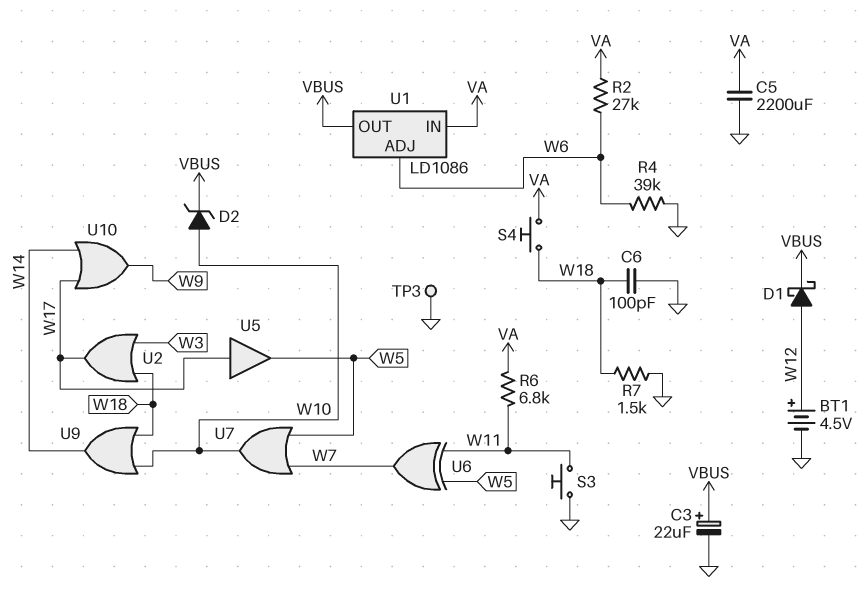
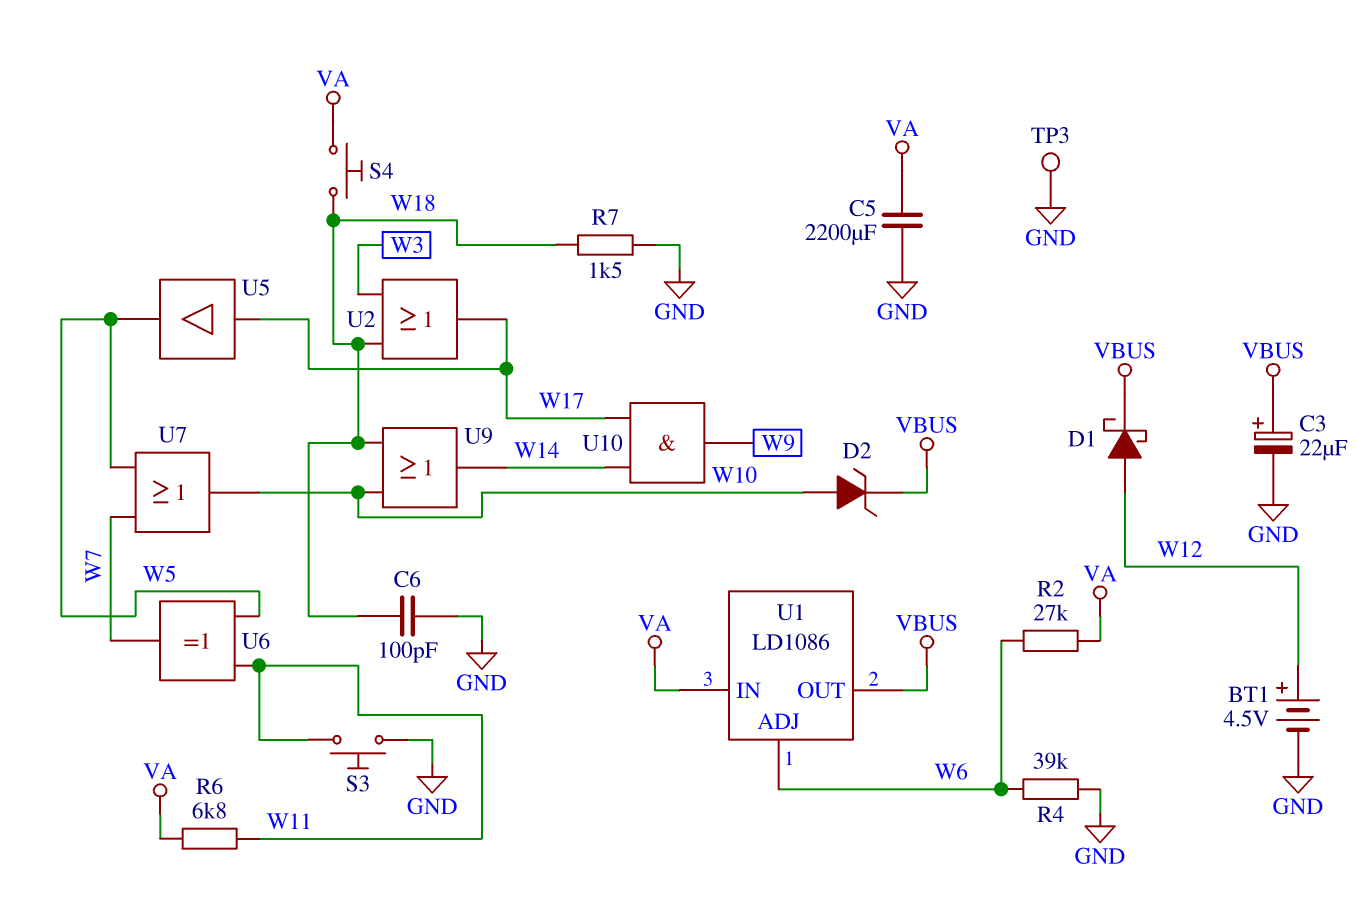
U10: OR (in W14, in W17, out W9) -> AND (in W14, in W17, out W9)

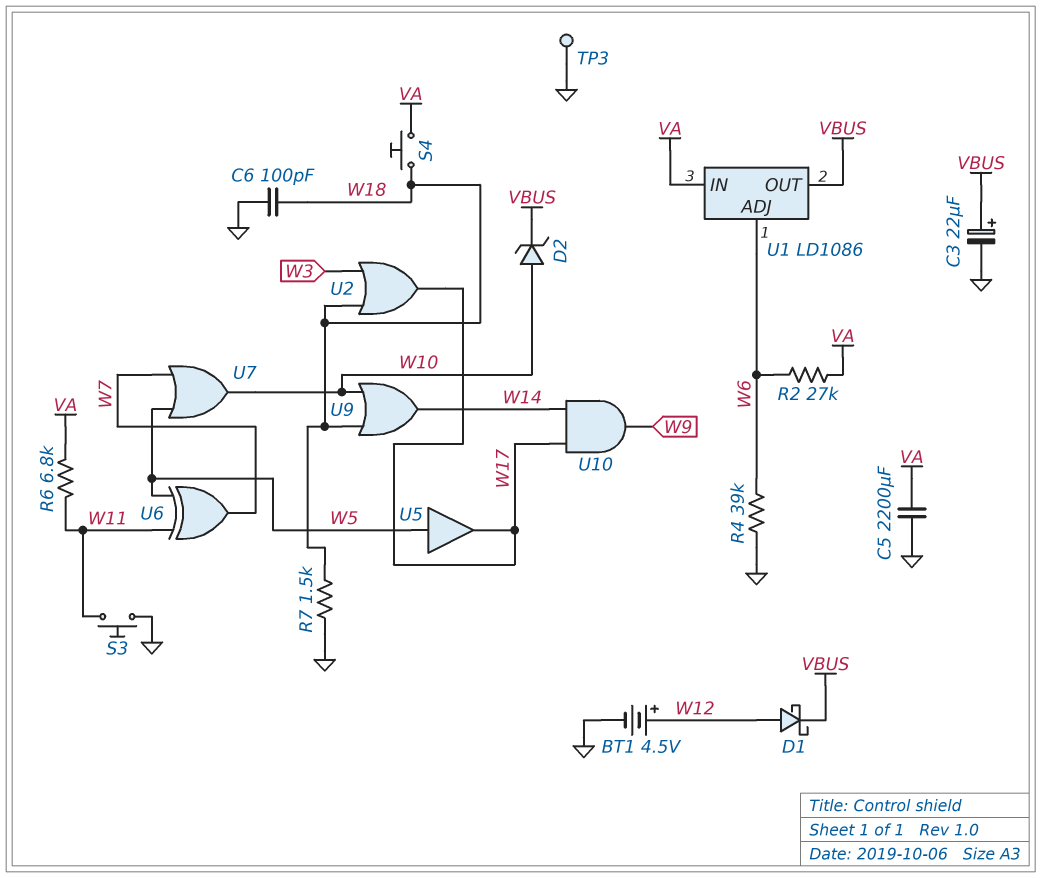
U5: buffer (in W17, out W5) -> buffer (in W5, out W17)

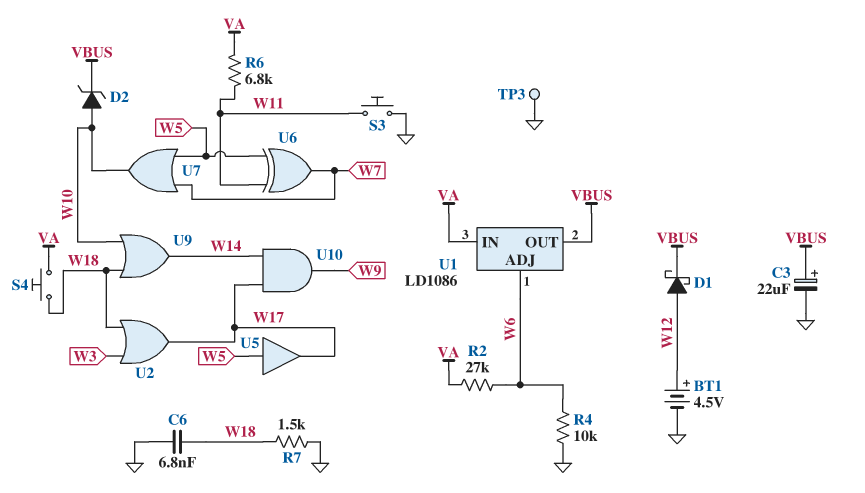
C5: 2200uF (GND, VA) -> none
C6: 100pF (GND, W18) -> 6.8nF (GND, W18)
R4: 39k (GND, W6) -> 10k (GND, W6)

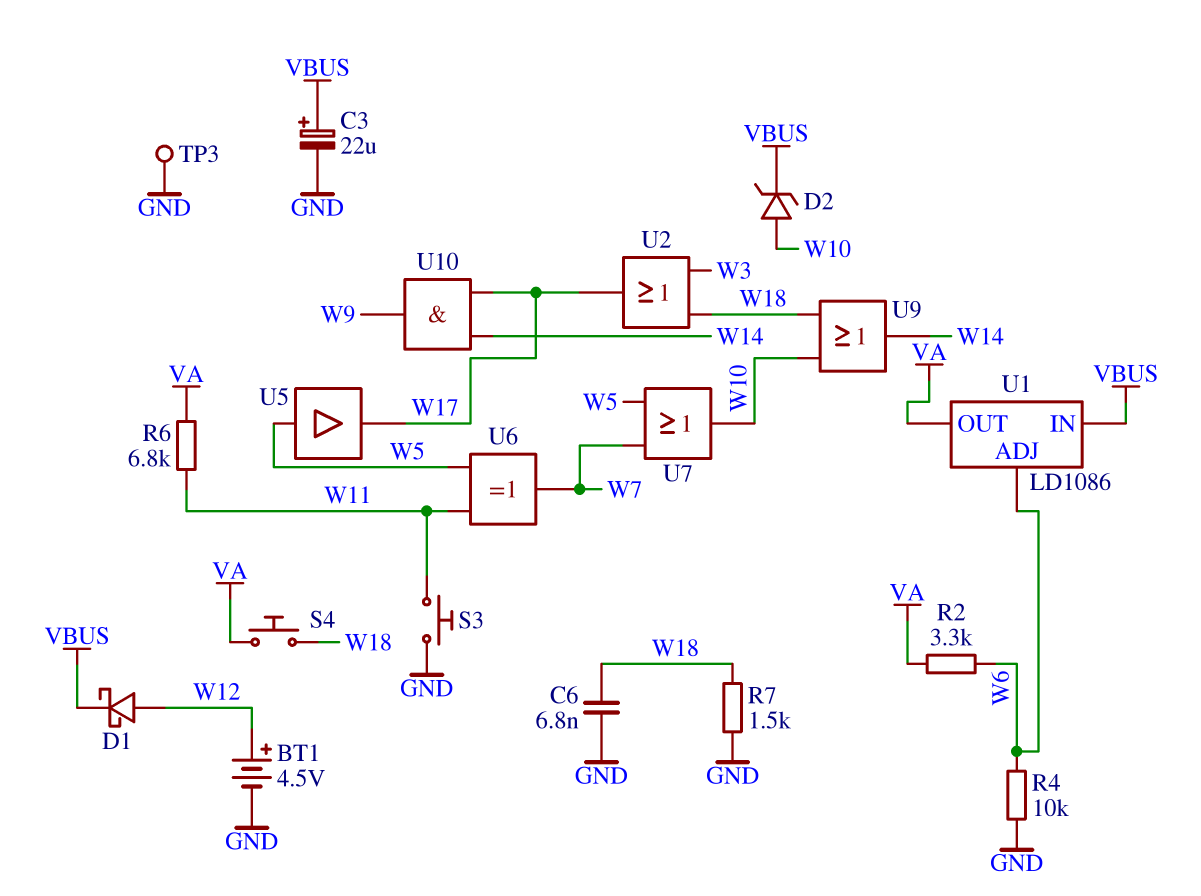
R2: 27k (VA, W6) -> 3.3k (VA, W6)
U1 pin IN: VA -> VBUS
U1 pin OUT: VBUS -> VA

